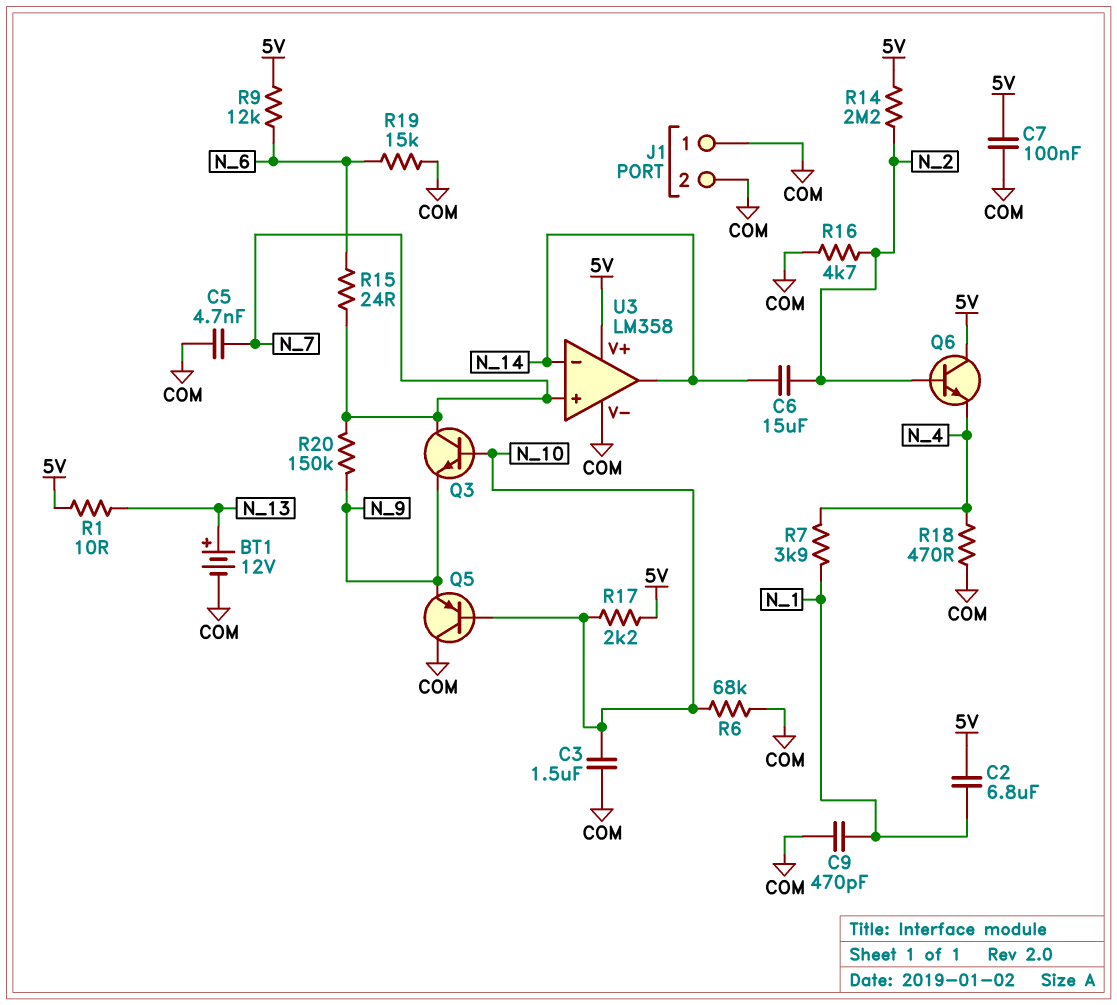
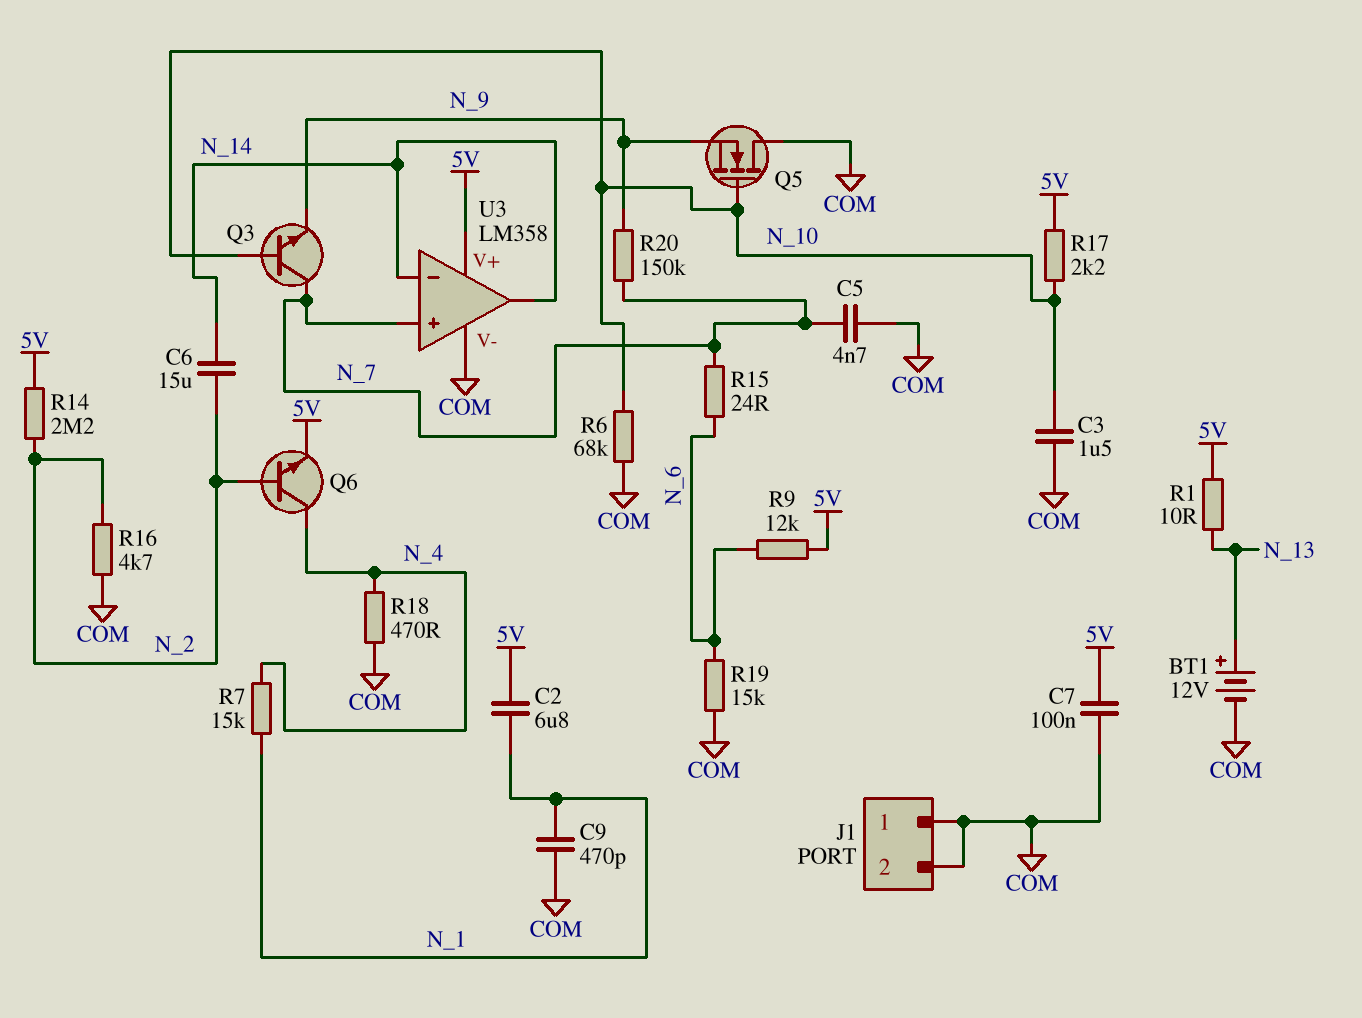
Q5: PNP (B N_10, C COM, E N_9) -> NMOS (G N_10, D COM, S N_9)
Q6: NPN (B N_2, C 5V, E N_4) -> NPN (B N_2, C N_4, E 5V)
R7: 3.9k (N_1, N_4) -> 15k (N_1, N_4)

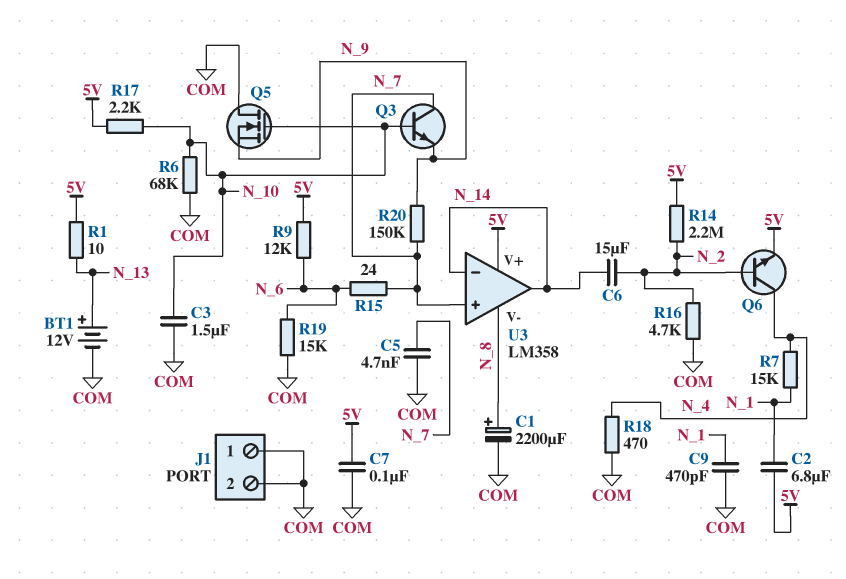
C1: none -> 2200uF (plus N_8, minus COM)
U3 pin V-: COM -> N_8

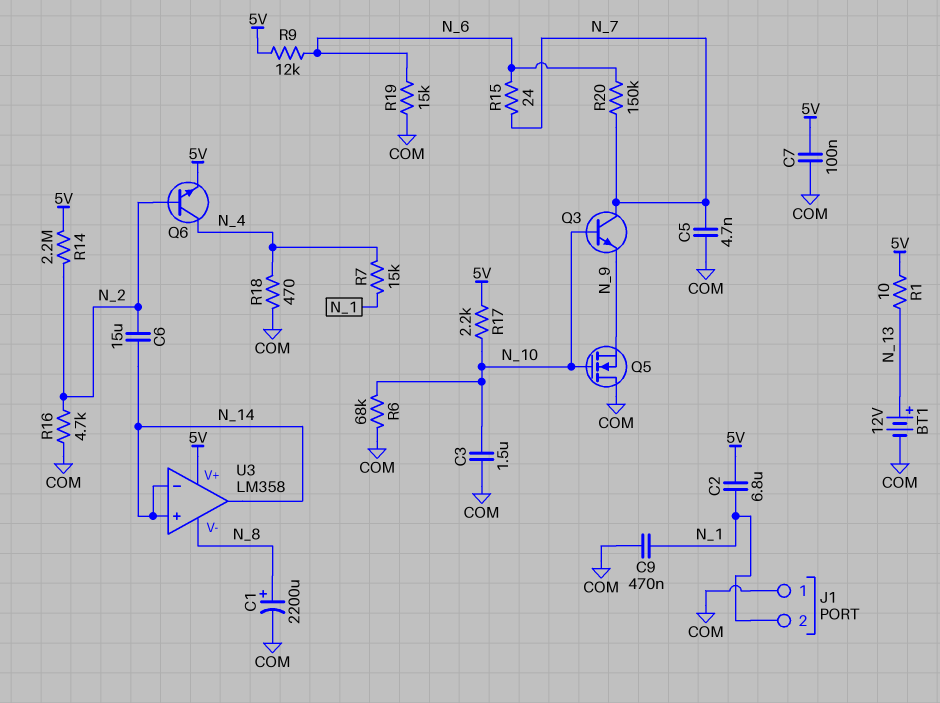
C9: 470pF (COM, N_1) -> 470nF (COM, N_1)
J1 pin 2: COM -> N_1
R20: 150k (N_7, N_9) -> 150k (N_6, N_7)
U3 pin in+: N_7 -> N_14

